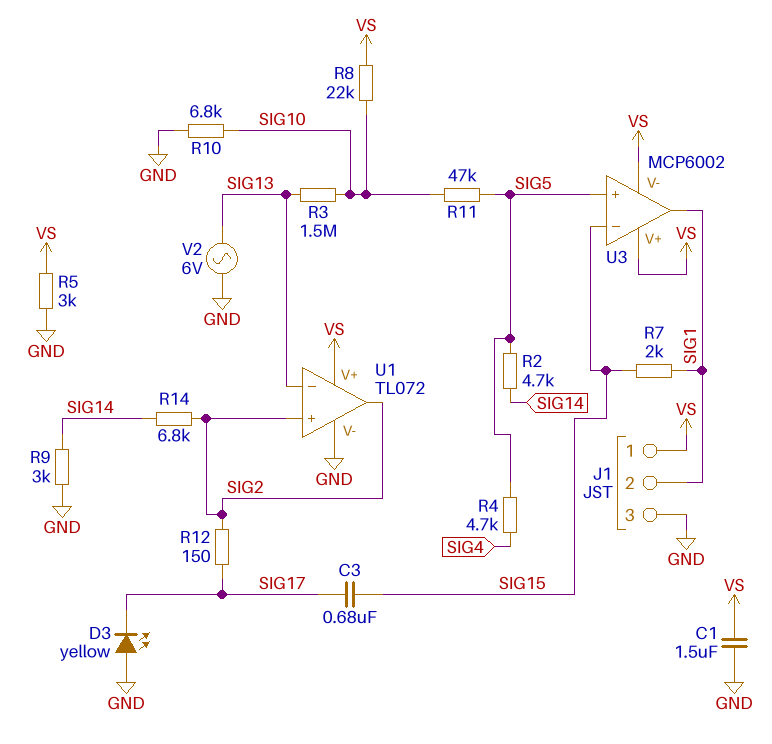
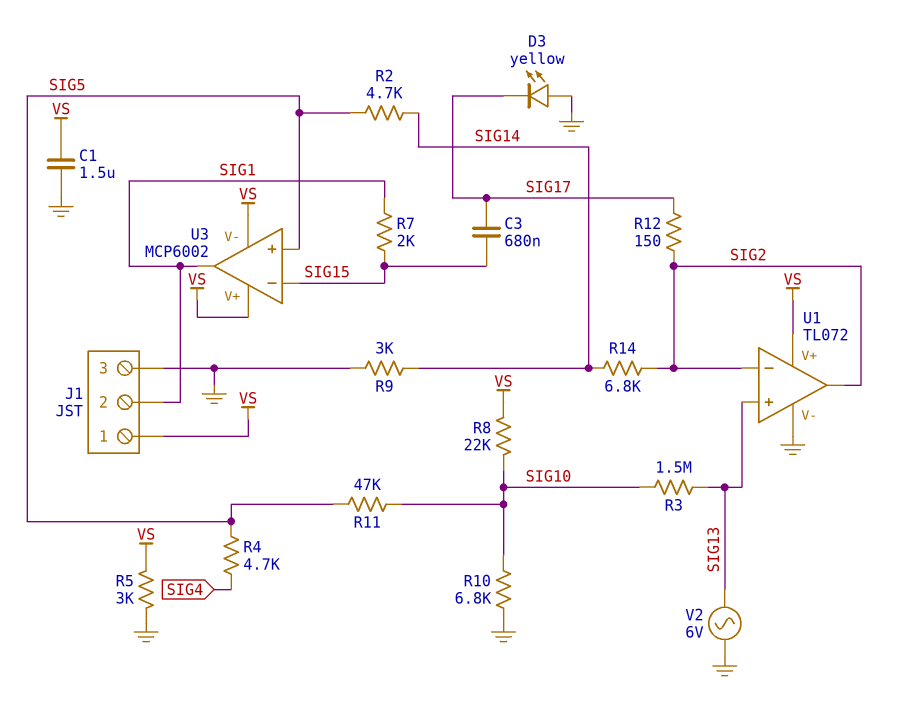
U1 pin in+: SIG2 -> SIG13
U1 pin in-: SIG13 -> SIG2

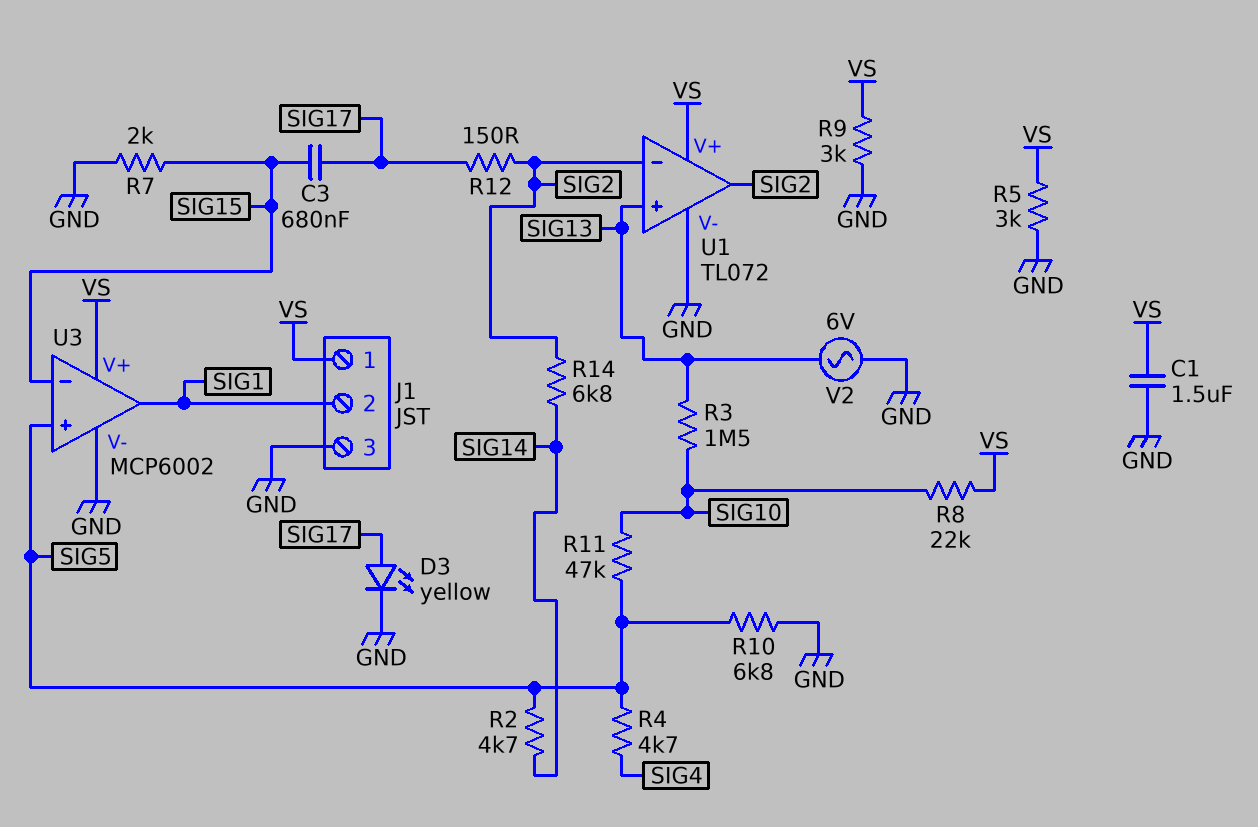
D3: LED yellow (A GND, K SIG17) -> LED yellow (A SIG17, K GND)
R7: 2k (SIG1, SIG15) -> 2k (GND, SIG15)
R9: 3k (GND, SIG14) -> 3k (GND, VS)
R10: 6.8k (GND, SIG10) -> 6.8k (GND, SIG5)
U3 pin V-: VS -> GND

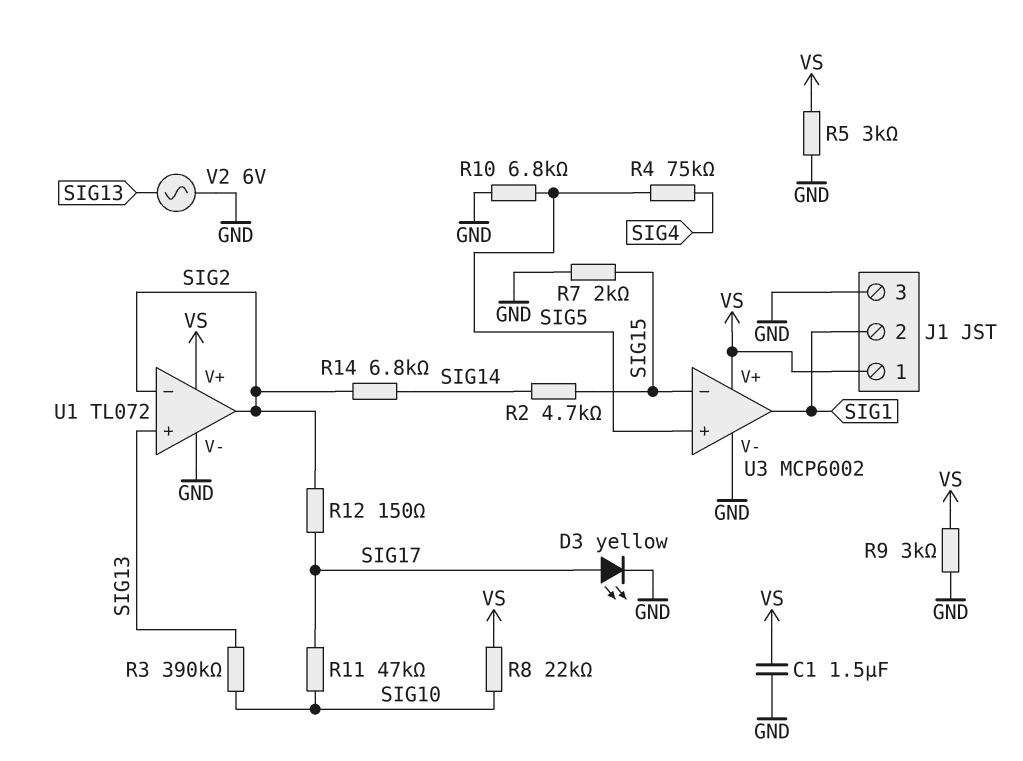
C3: 680nF (SIG15, SIG17) -> none
R2: 4.7k (SIG5, SIG14) -> 4.7k (SIG14, SIG15)
R3: 1.5M (SIG10, SIG13) -> 390k (SIG10, SIG13)
R4: 4.7k (SIG4, SIG5) -> 75k (SIG4, SIG5)
R11: 47k (SIG5, SIG10) -> 47k (SIG10, SIG17)

